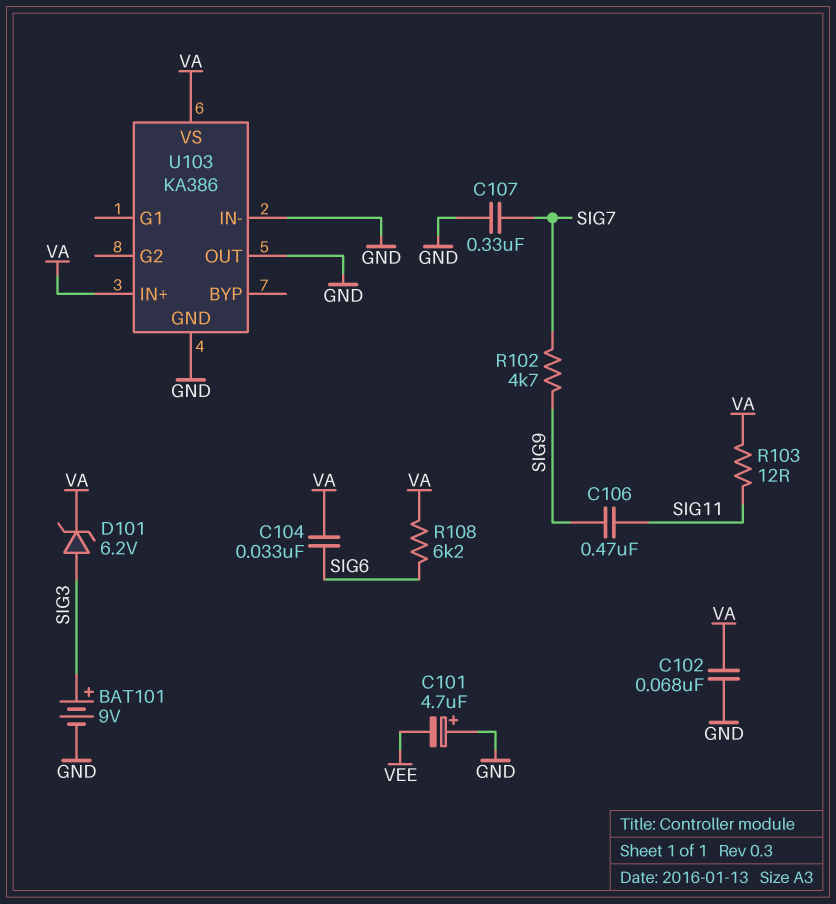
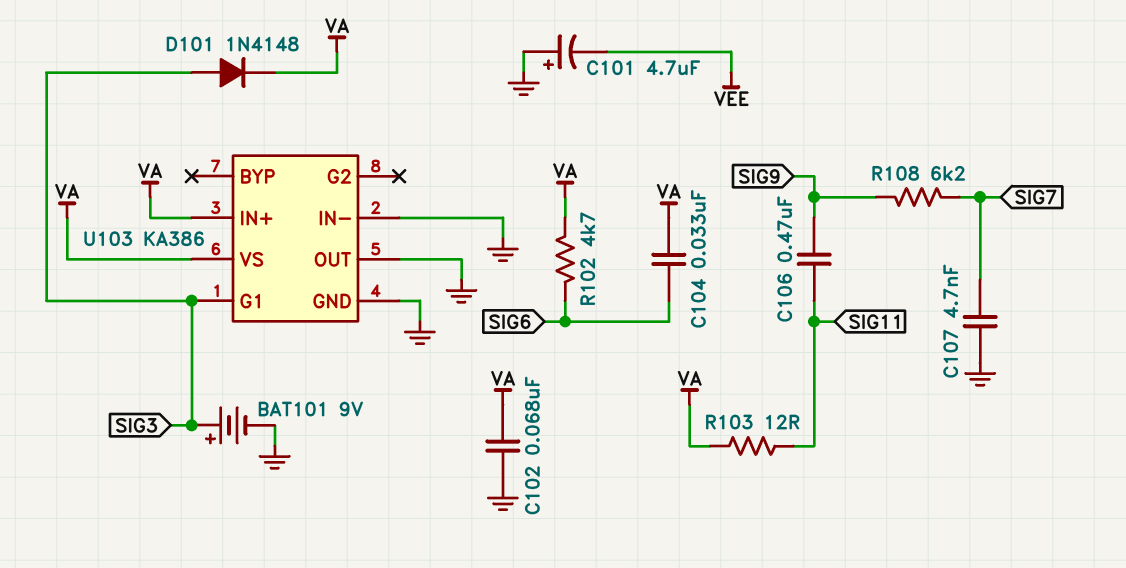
C107: 330nF (GND, SIG7) -> 4.7nF (GND, SIG7)
D101: zener 6.2V (A SIG3, K VA) -> diode 1N4148 (A SIG3, K VA)
R102: 4.7k (SIG7, SIG9) -> 4.7k (SIG6, VA)
R108: 6.2k (SIG6, VA) -> 6.2k (SIG7, SIG9)
U103 pin G1: none -> SIG3

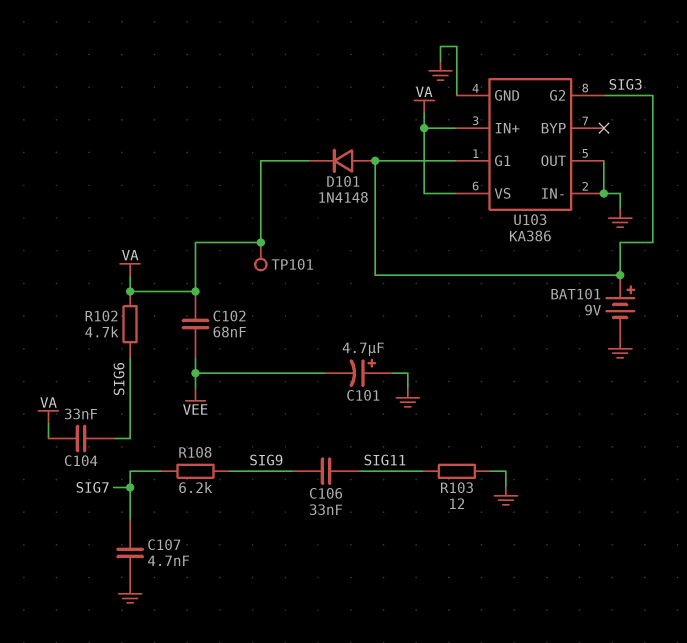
C102: 68nF (GND, VA) -> 68nF (VA, VEE)
C106: 470nF (SIG9, SIG11) -> 33nF (SIG9, SIG11)
R103: 12 (SIG11, VA) -> 12 (GND, SIG11)
TP101: none -> test point (VA)
U103 pin G2: none -> SIG3

